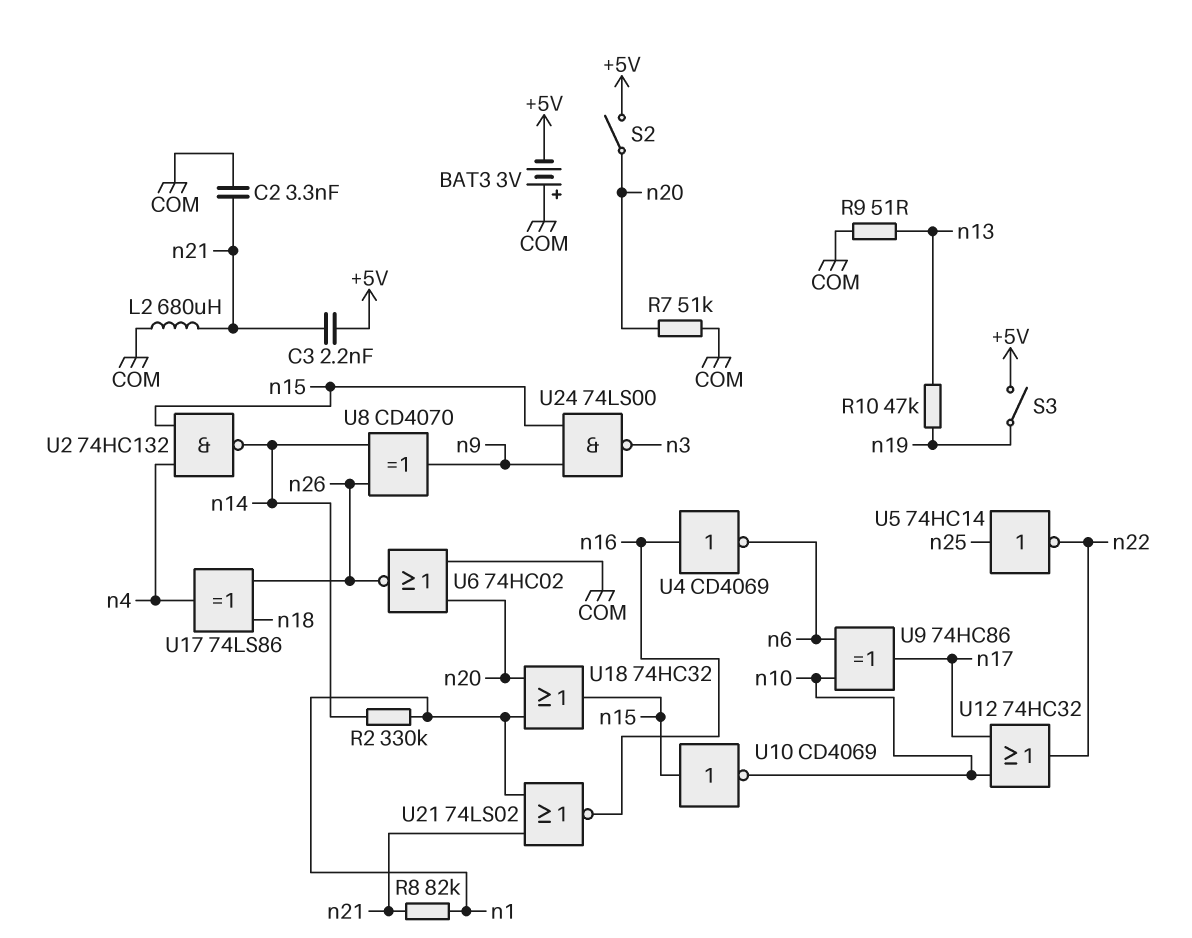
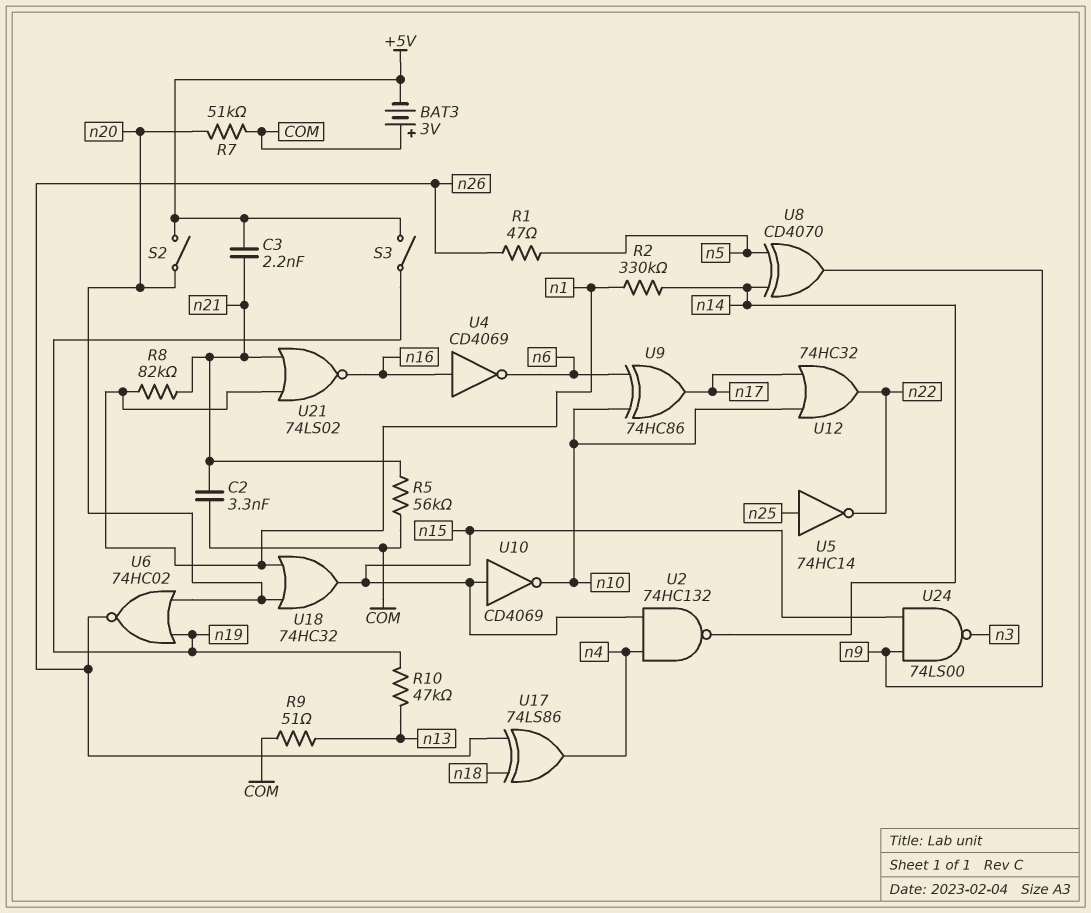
L2: 680uH (COM, n21) -> none
R1: none -> 47 (n5, n26)
R5: none -> 56k (COM, n21)
U6: NOR 74HC02 (in COM, in n20, out n26) -> NOR 74HC02 (in n19, in n20, out n26)
U8: XOR CD4070 (in n14, in n26, out n9) -> XOR CD4070 (in n5, in n14, out n9)

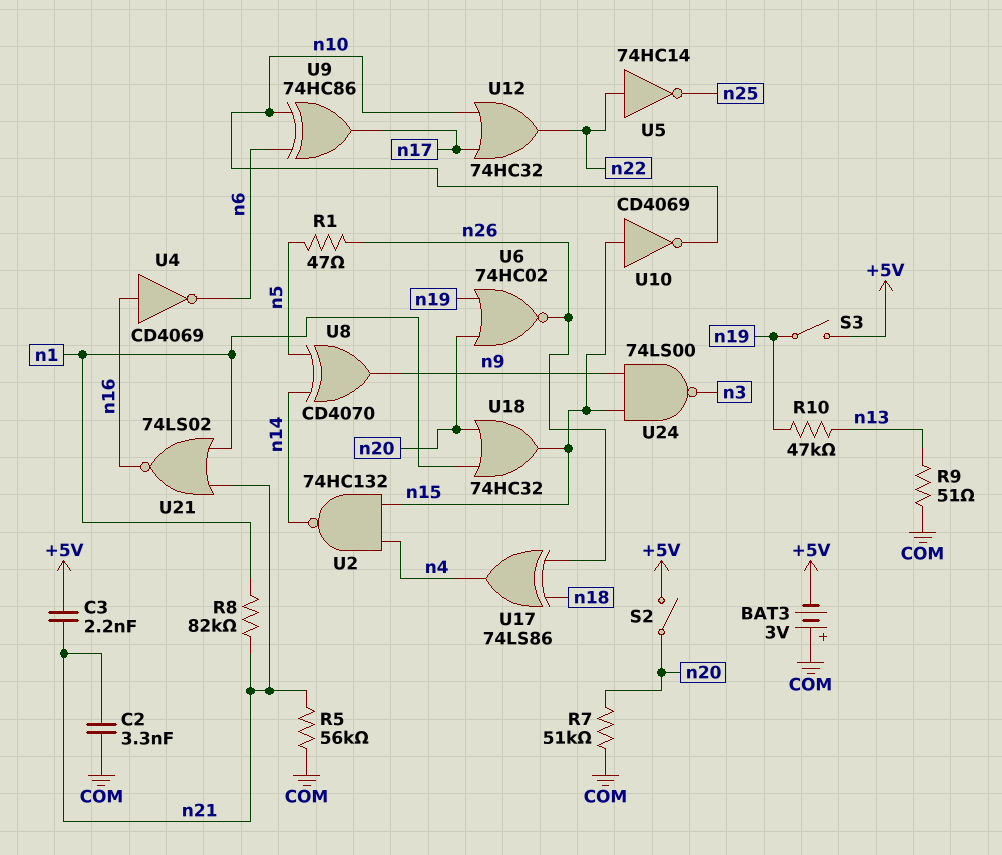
R2: 330k (n1, n14) -> none
U5: NOT 74HC14 (in n25, out n22) -> NOT 74HC14 (in n22, out n25)

